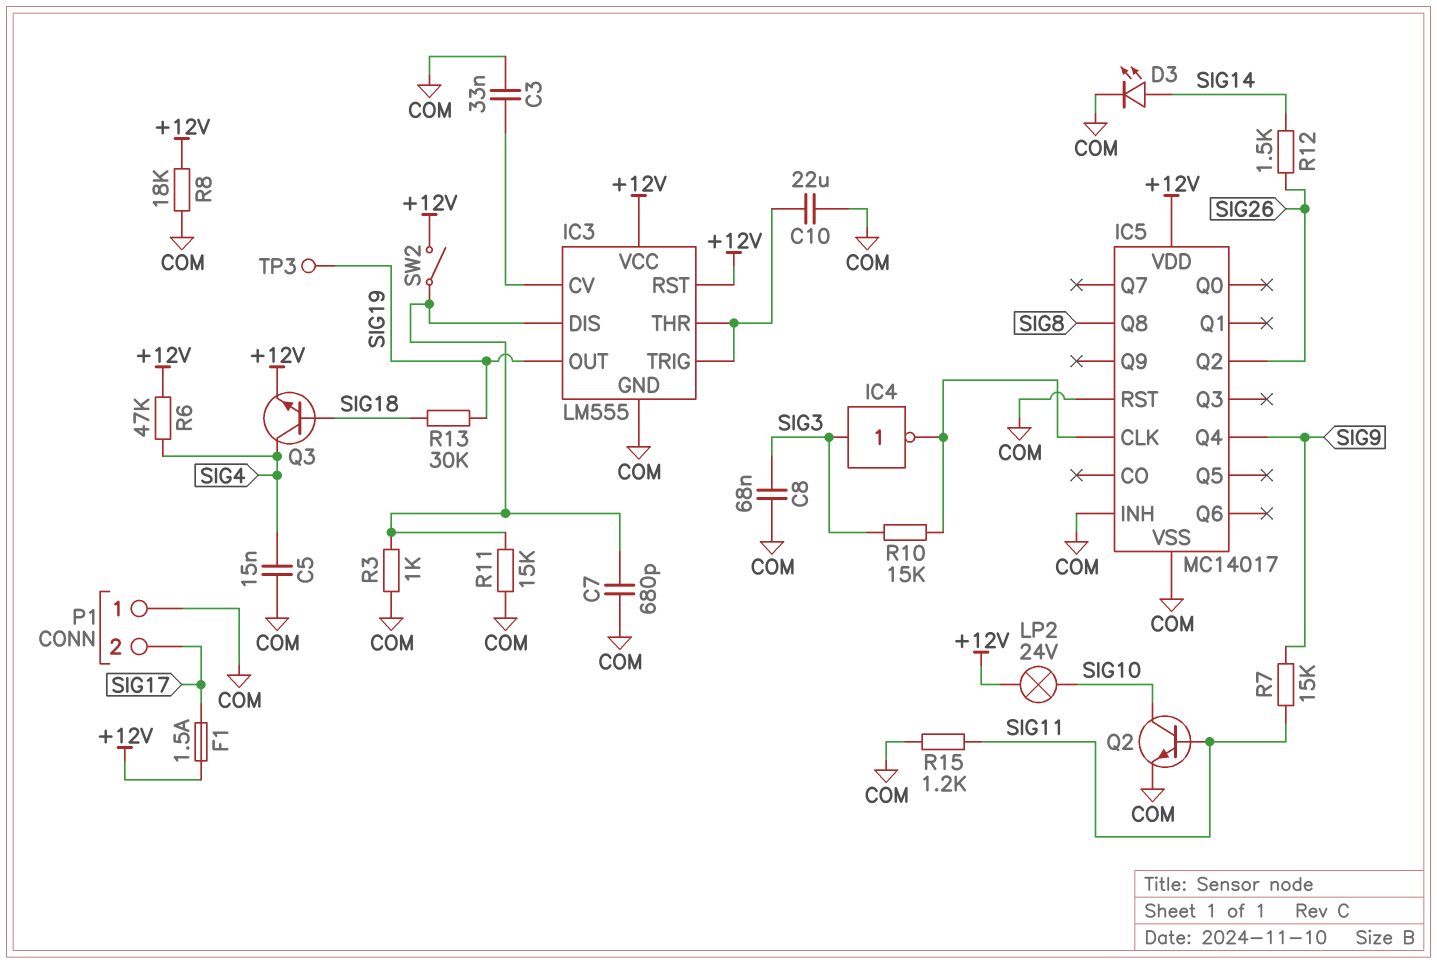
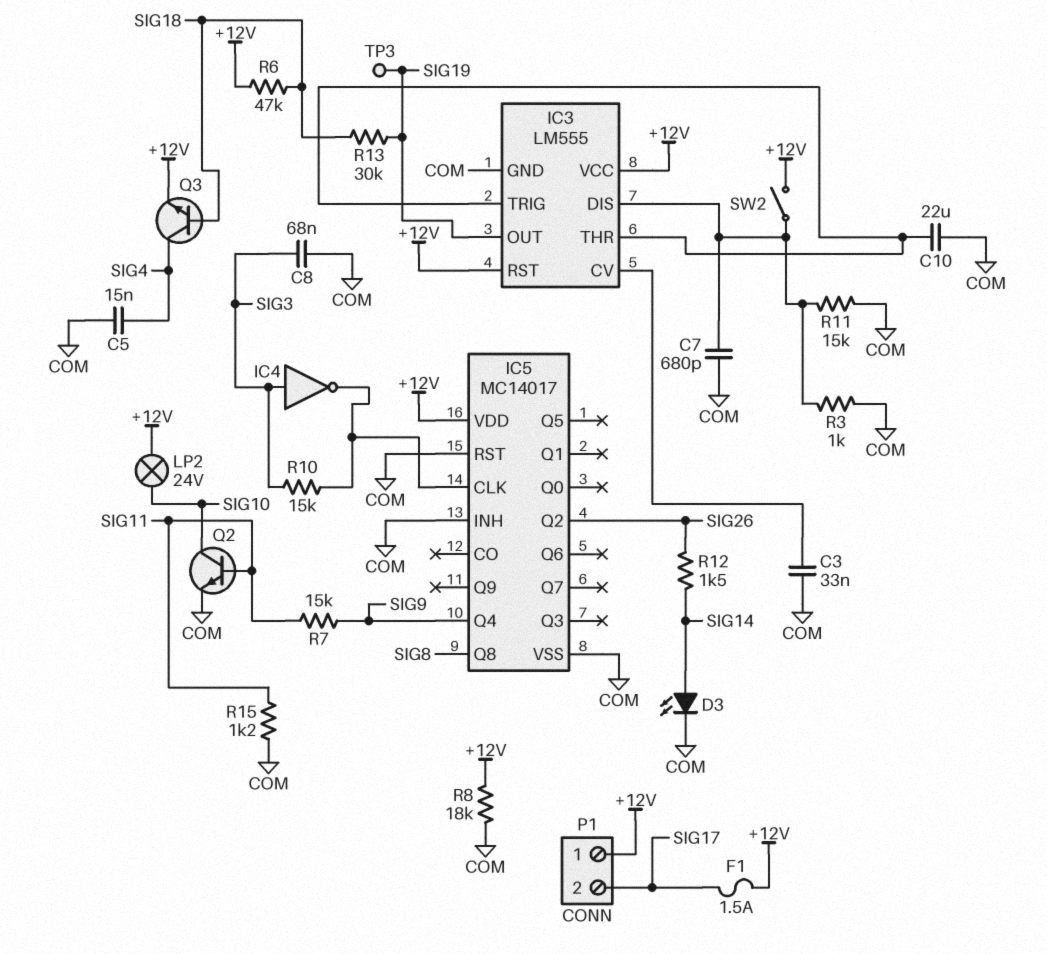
P1 pin 1: COM -> +12V
R6: 47k (+12V, SIG4) -> 47k (+12V, SIG18)

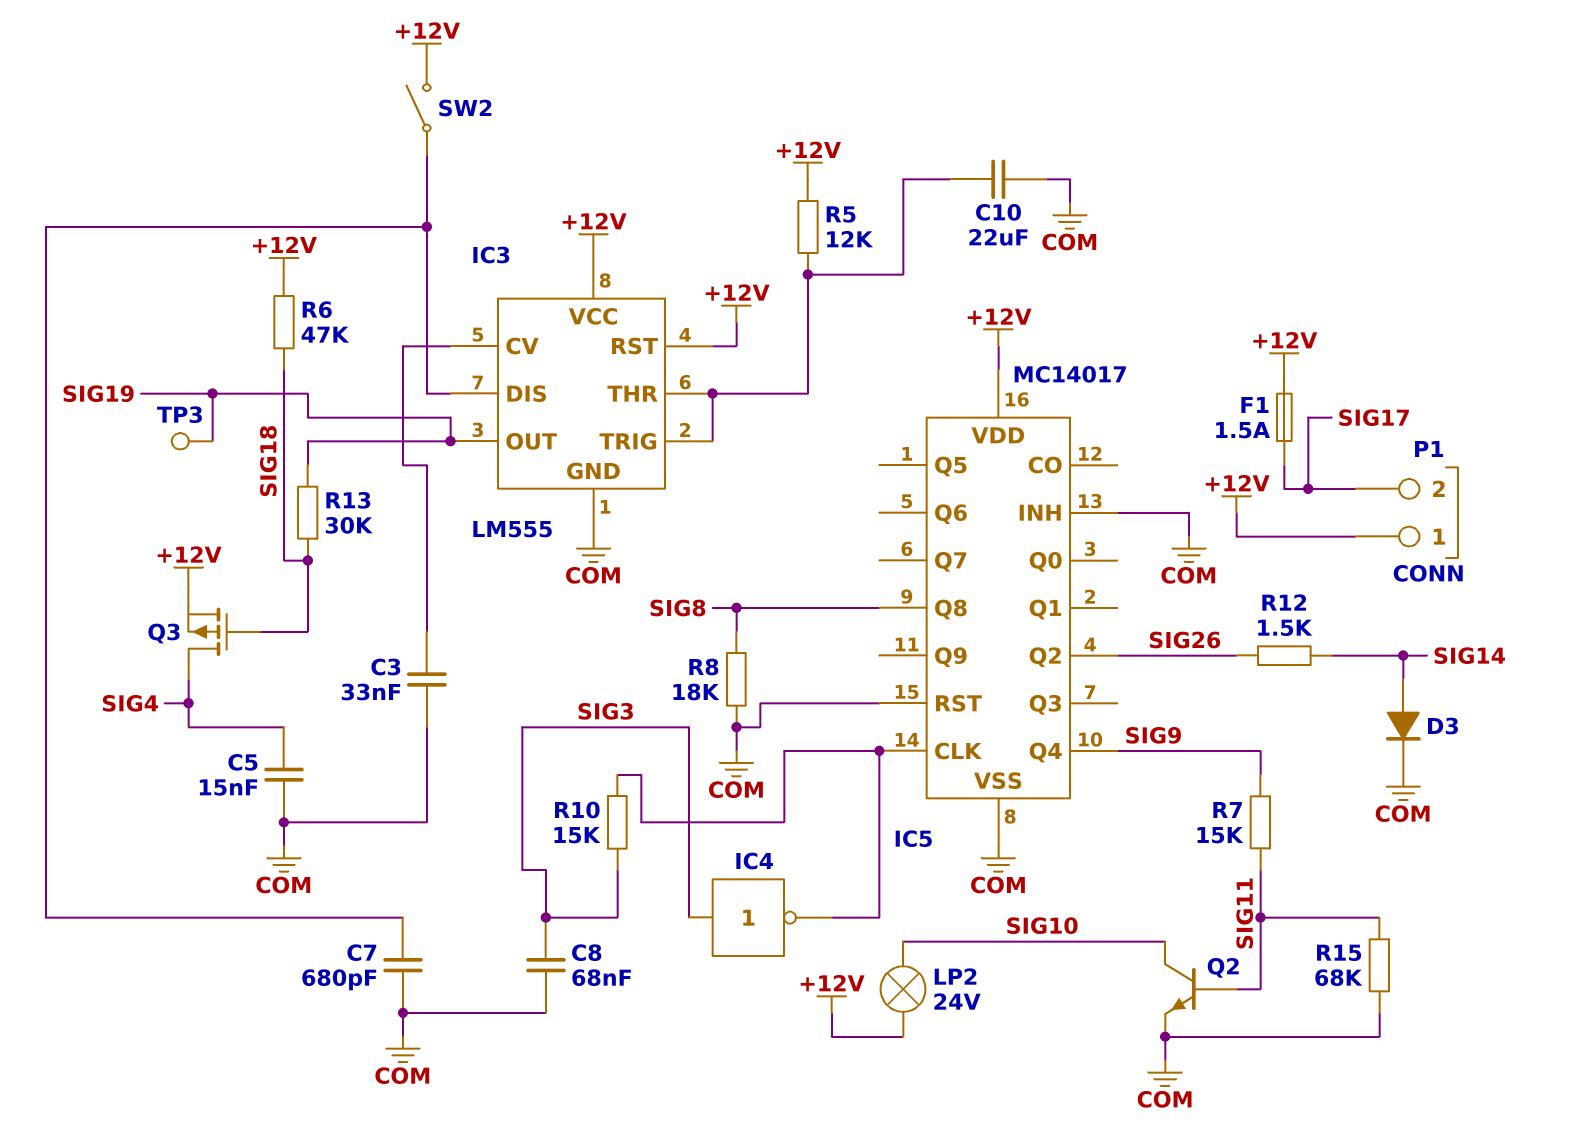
D3: LED (A SIG14, K COM) -> diode (A SIG14, K COM)
Q3: NPN (B SIG18, C SIG4, E +12V) -> PMOS (G SIG18, D SIG4, S +12V)
R3: 1k (COM, IC3/DIS) -> none
R5: none -> 12k (+12V, IC3/THR)
R8: 18k (+12V, COM) -> 18k (COM, SIG8)
R11: 15k (COM, IC3/DIS) -> none
R15: 1.2k (COM, SIG11) -> 68k (COM, SIG11)

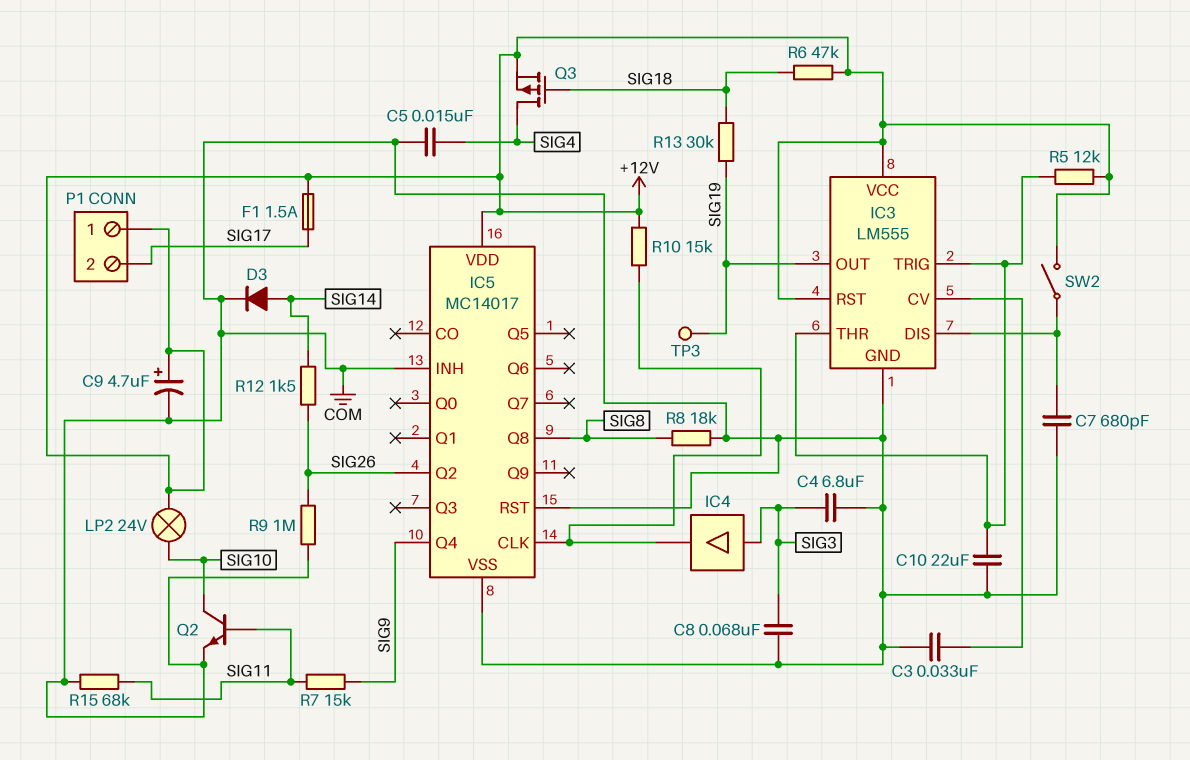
C4: none -> 6.8uF (COM, SIG3)
C9: none -> 4.7uF (plus +12V, minus COM)
IC4: NOT (in SIG3, out IC5/CLK) -> buffer (in SIG3, out IC5/CLK)
R9: none -> 1M (COM, SIG26)
R10: 15k (IC5/CLK, SIG3) -> 15k (+12V, IC5/CLK)

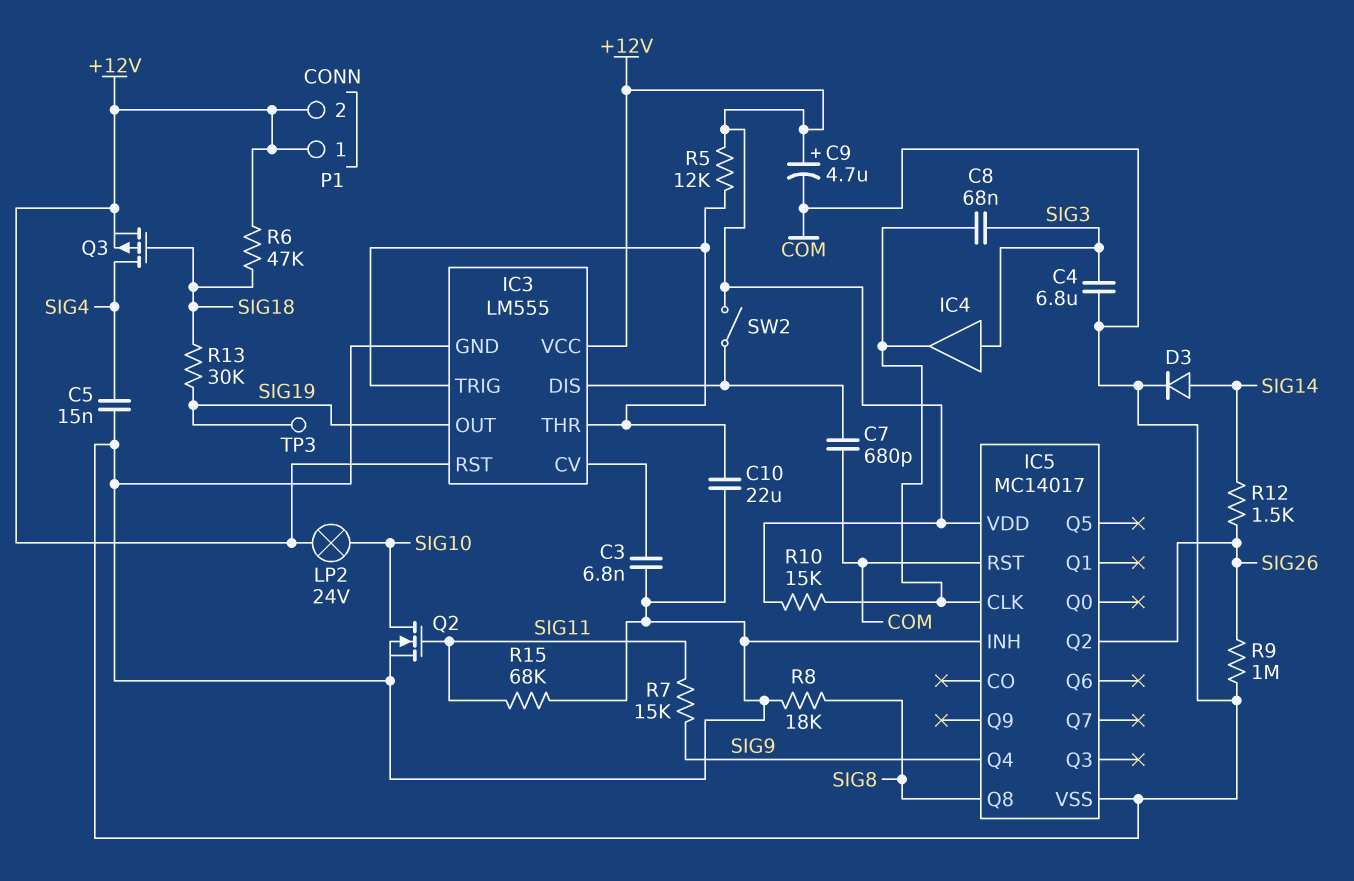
C3: 33nF (COM, IC3/CV) -> 6.8nF (COM, IC3/CV)
C8: 68nF (COM, SIG3) -> 68nF (IC5/CLK, SIG3)
F1: 1.5A (+12V, SIG17) -> none
P1 pin 2: SIG17 -> +12V
Q2: NPN (B SIG11, C SIG10, E COM) -> NMOS (G SIG11, D SIG10, S COM)

